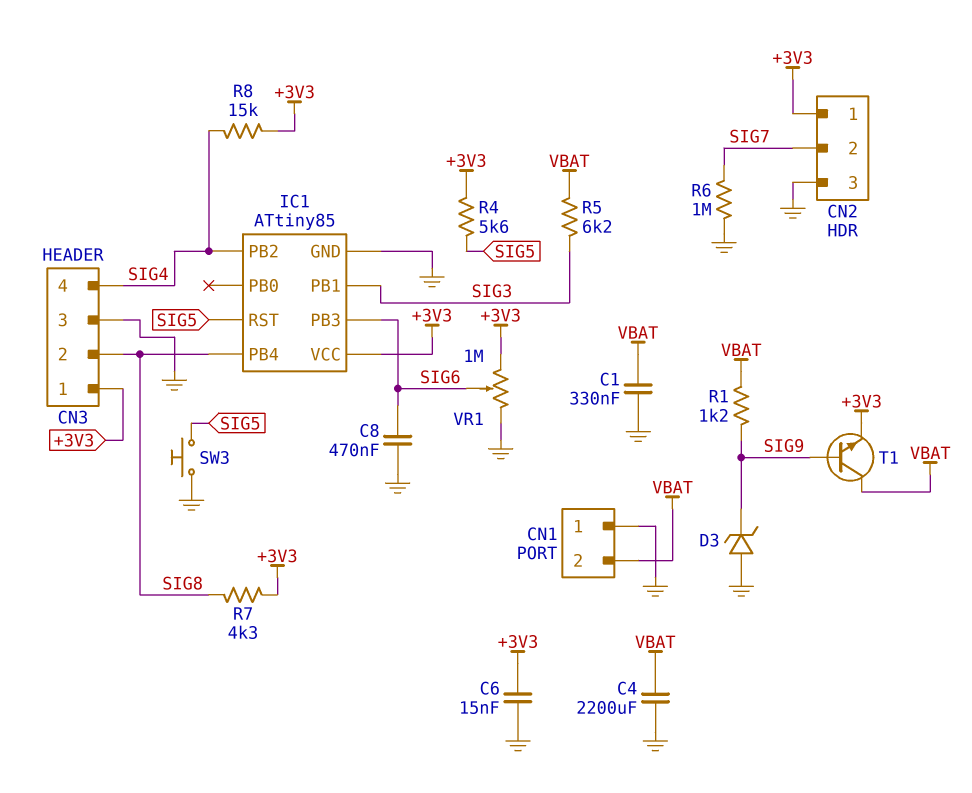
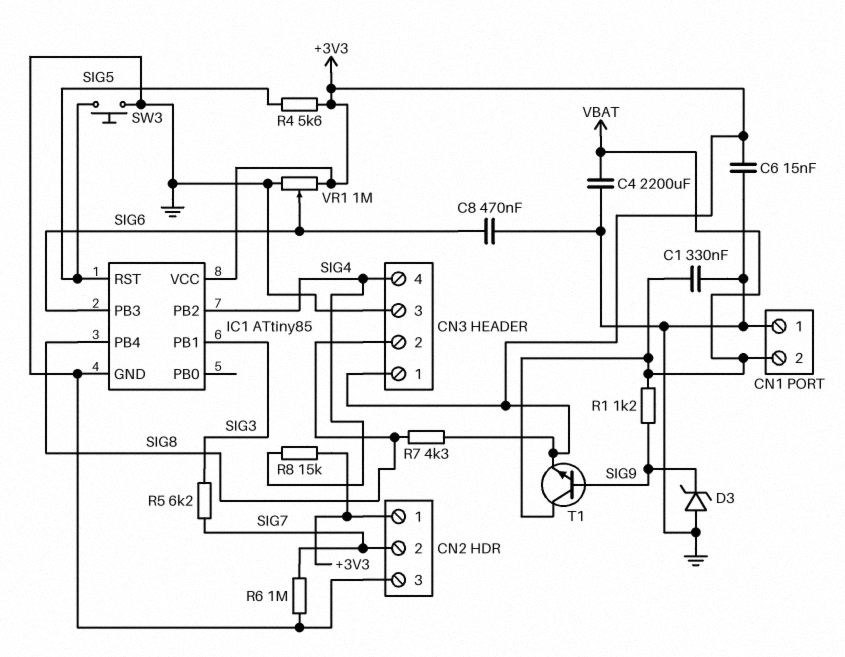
R5: 6.2k (SIG3, VBAT) -> 6.2k (SIG3, SIG7)

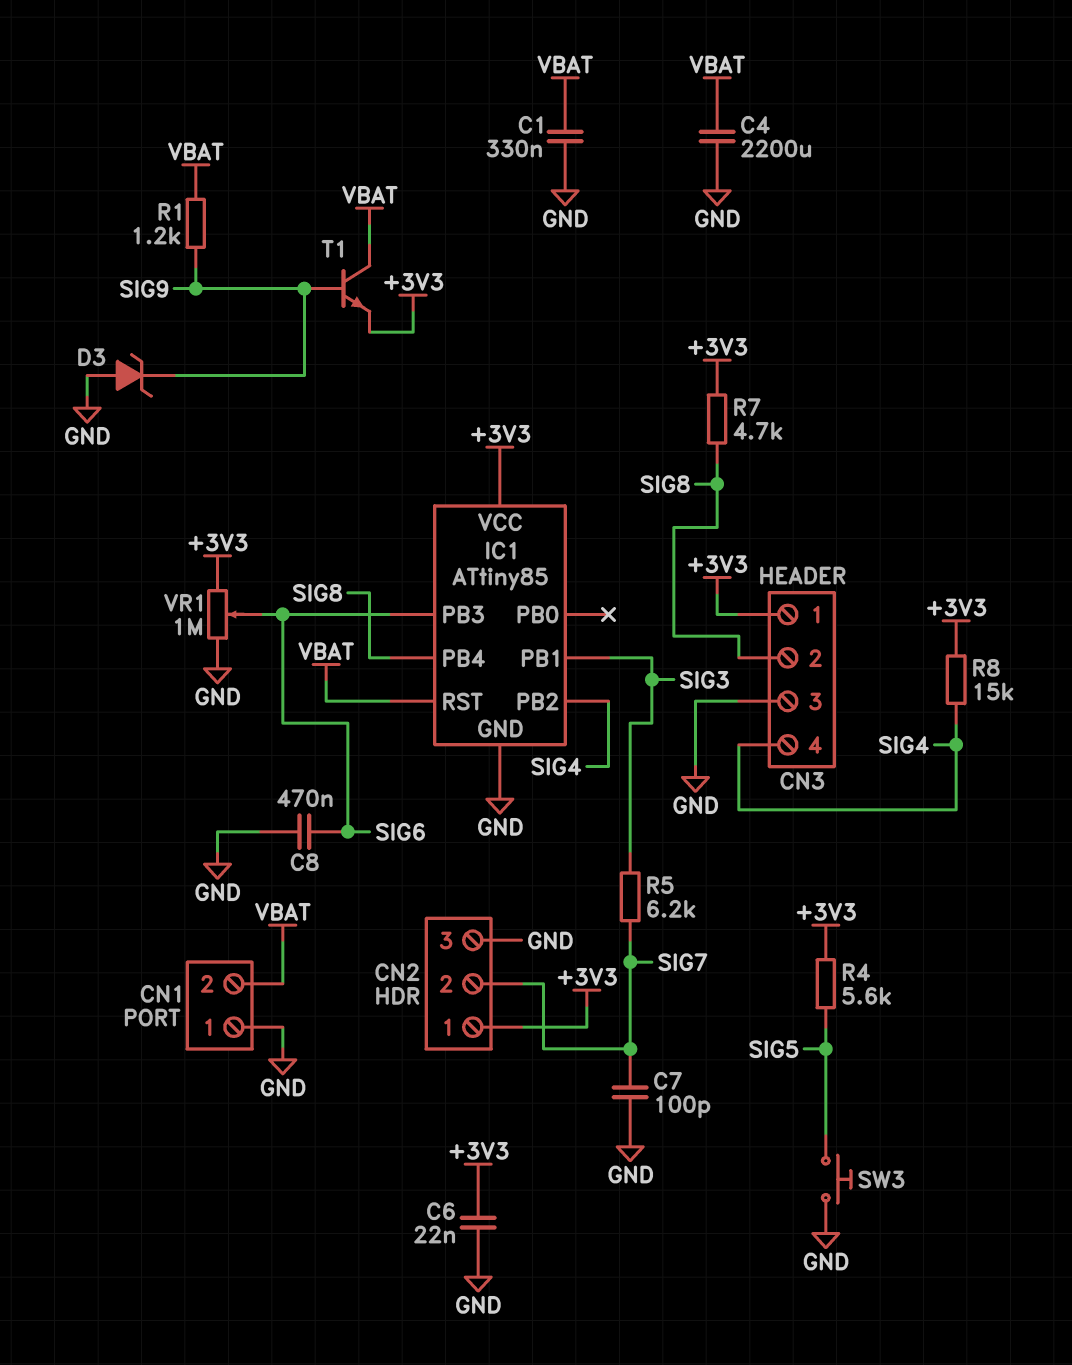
C6: 15nF (+3V3, GND) -> 22nF (+3V3, GND)
C7: none -> 100pF (GND, SIG7)
IC1 pin RST: SIG5 -> VBAT
R6: 1M (GND, SIG7) -> none
R7: 4.3k (+3V3, SIG8) -> 4.7k (+3V3, SIG8)

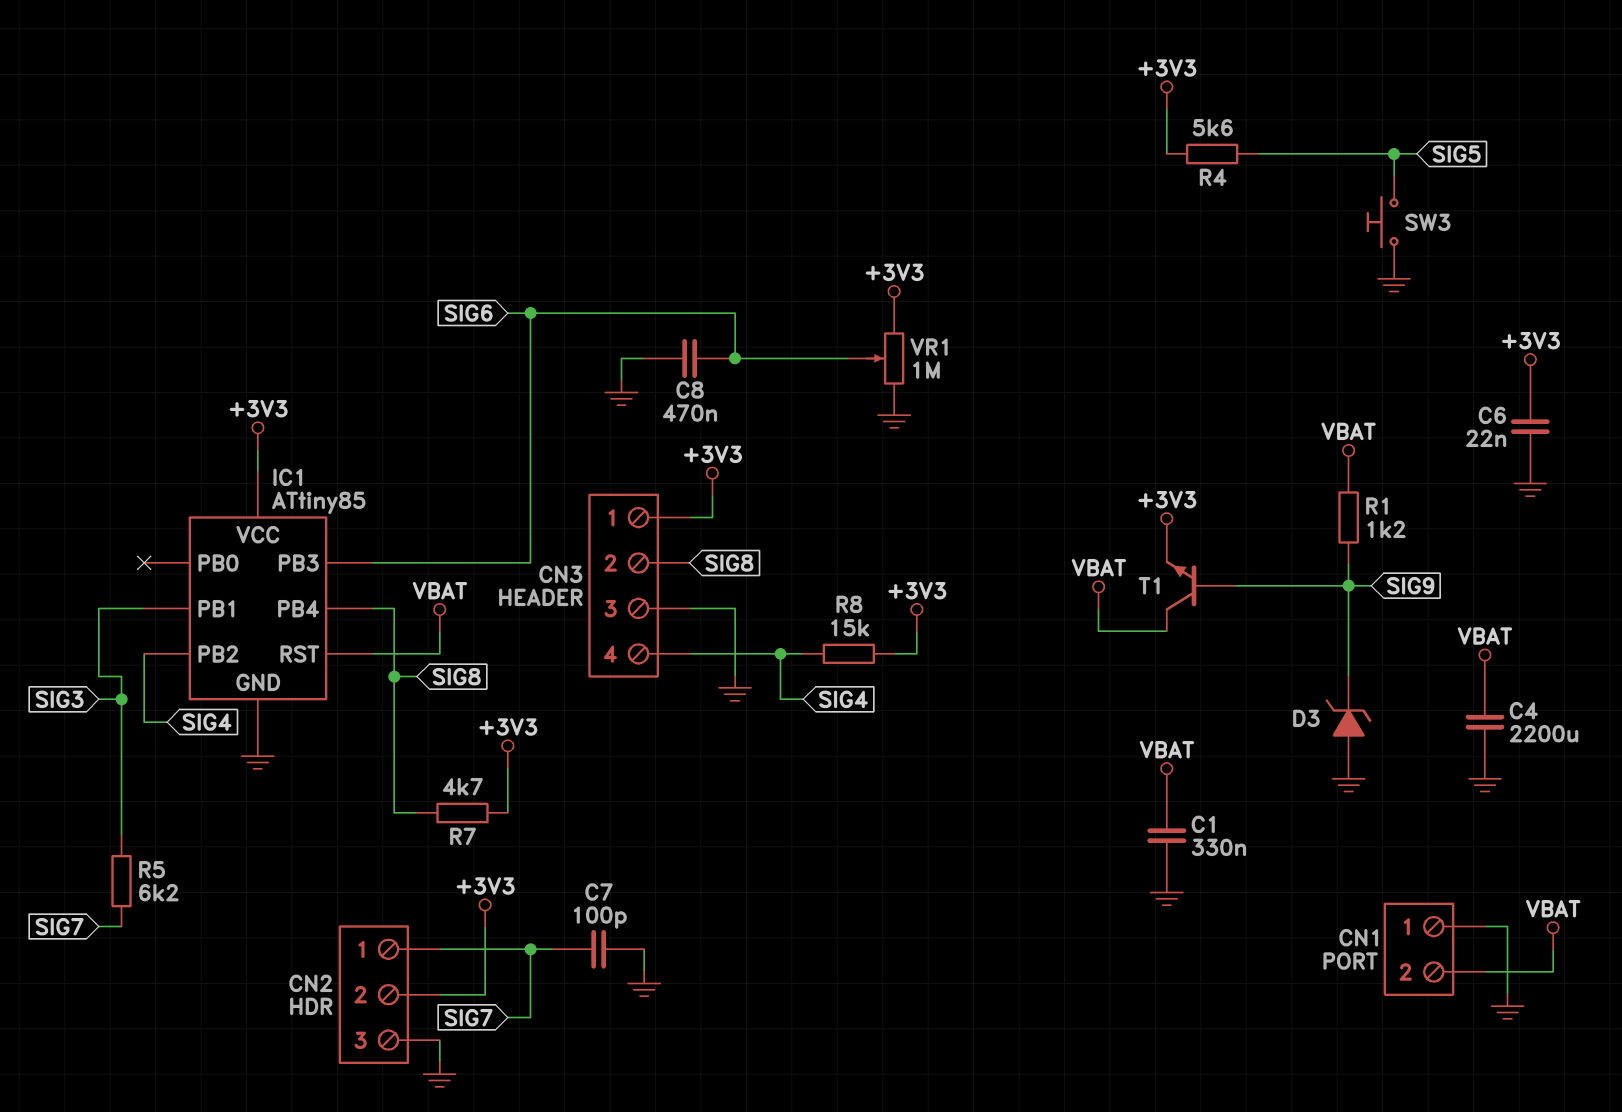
CN2 pin 1: +3V3 -> SIG7
CN2 pin 2: SIG7 -> +3V3

